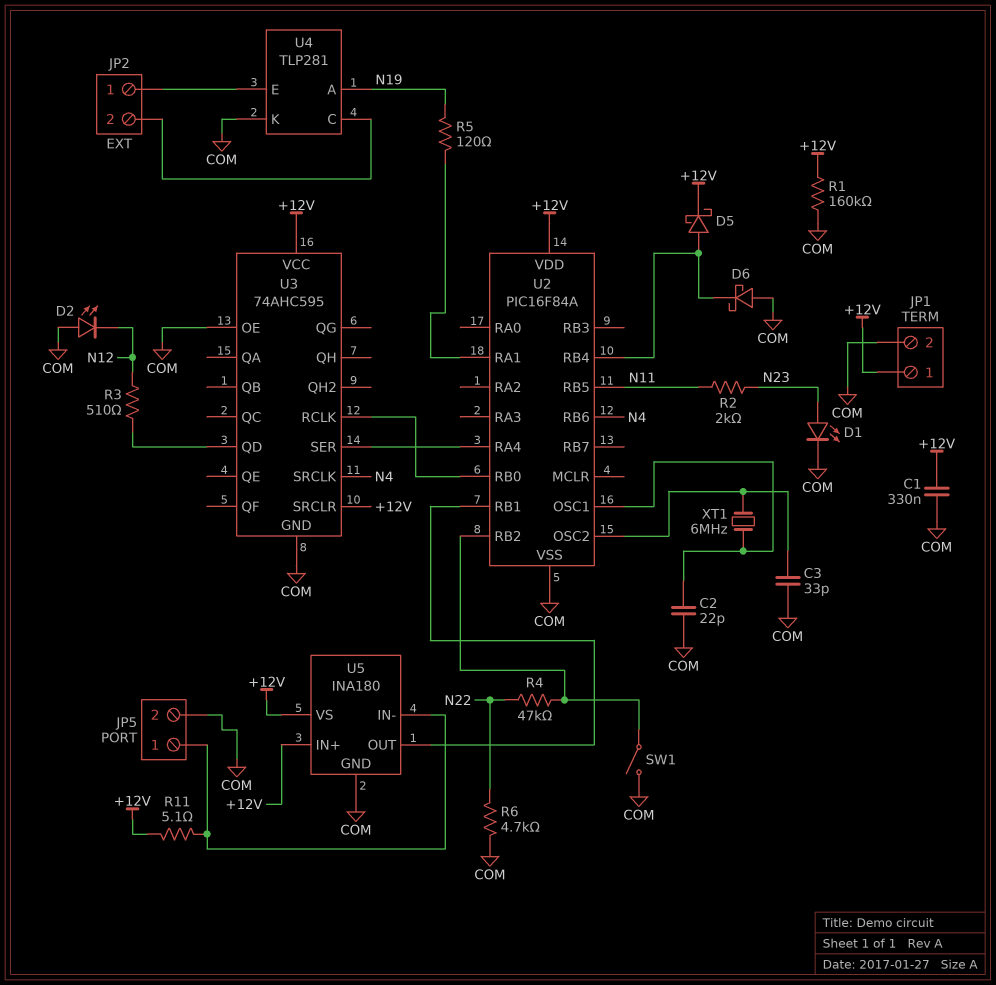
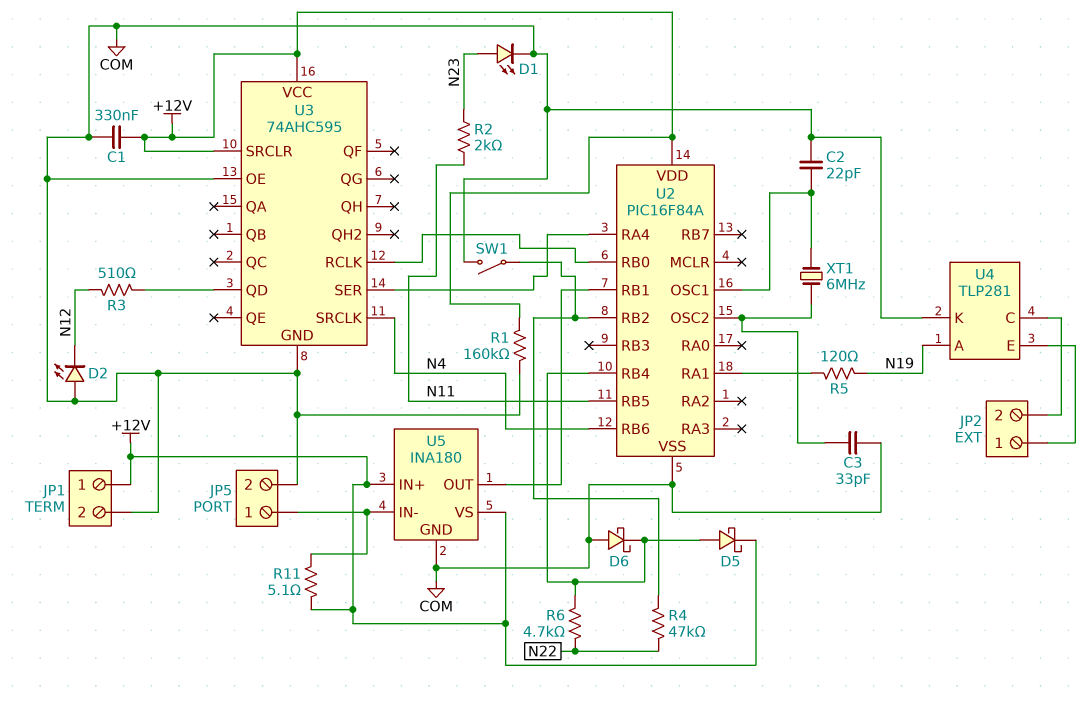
R6: 4.7k (COM, N22) -> 4.7k (N22, U2/RB4)

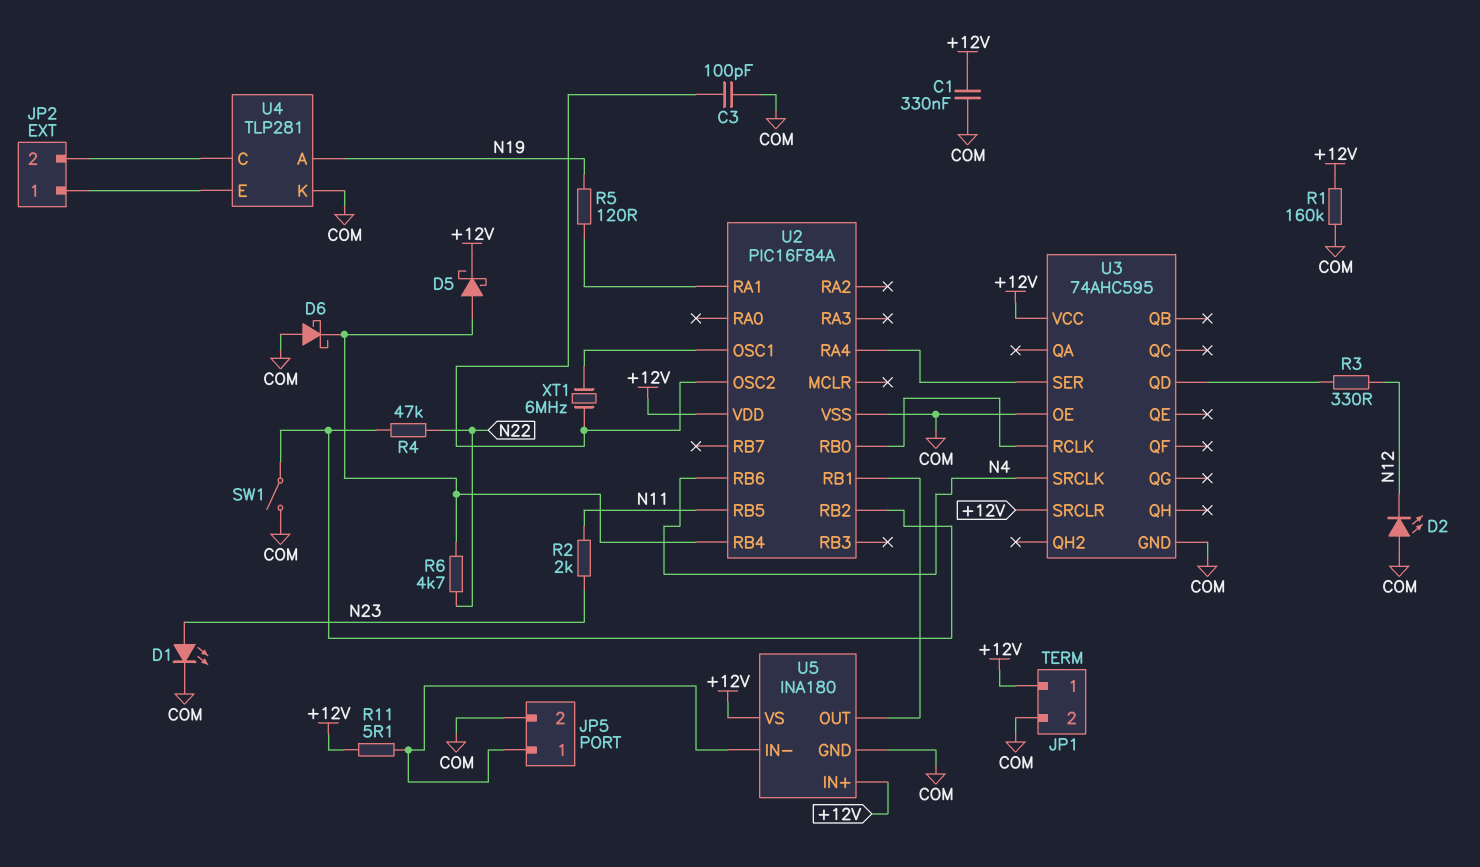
C2: 22pF (COM, U2/OSC1) -> none
C3: 33pF (COM, U2/OSC2) -> 100pF (COM, U2/OSC2)
R3: 510 (N12, U3/QD) -> 330 (N12, U3/QD)

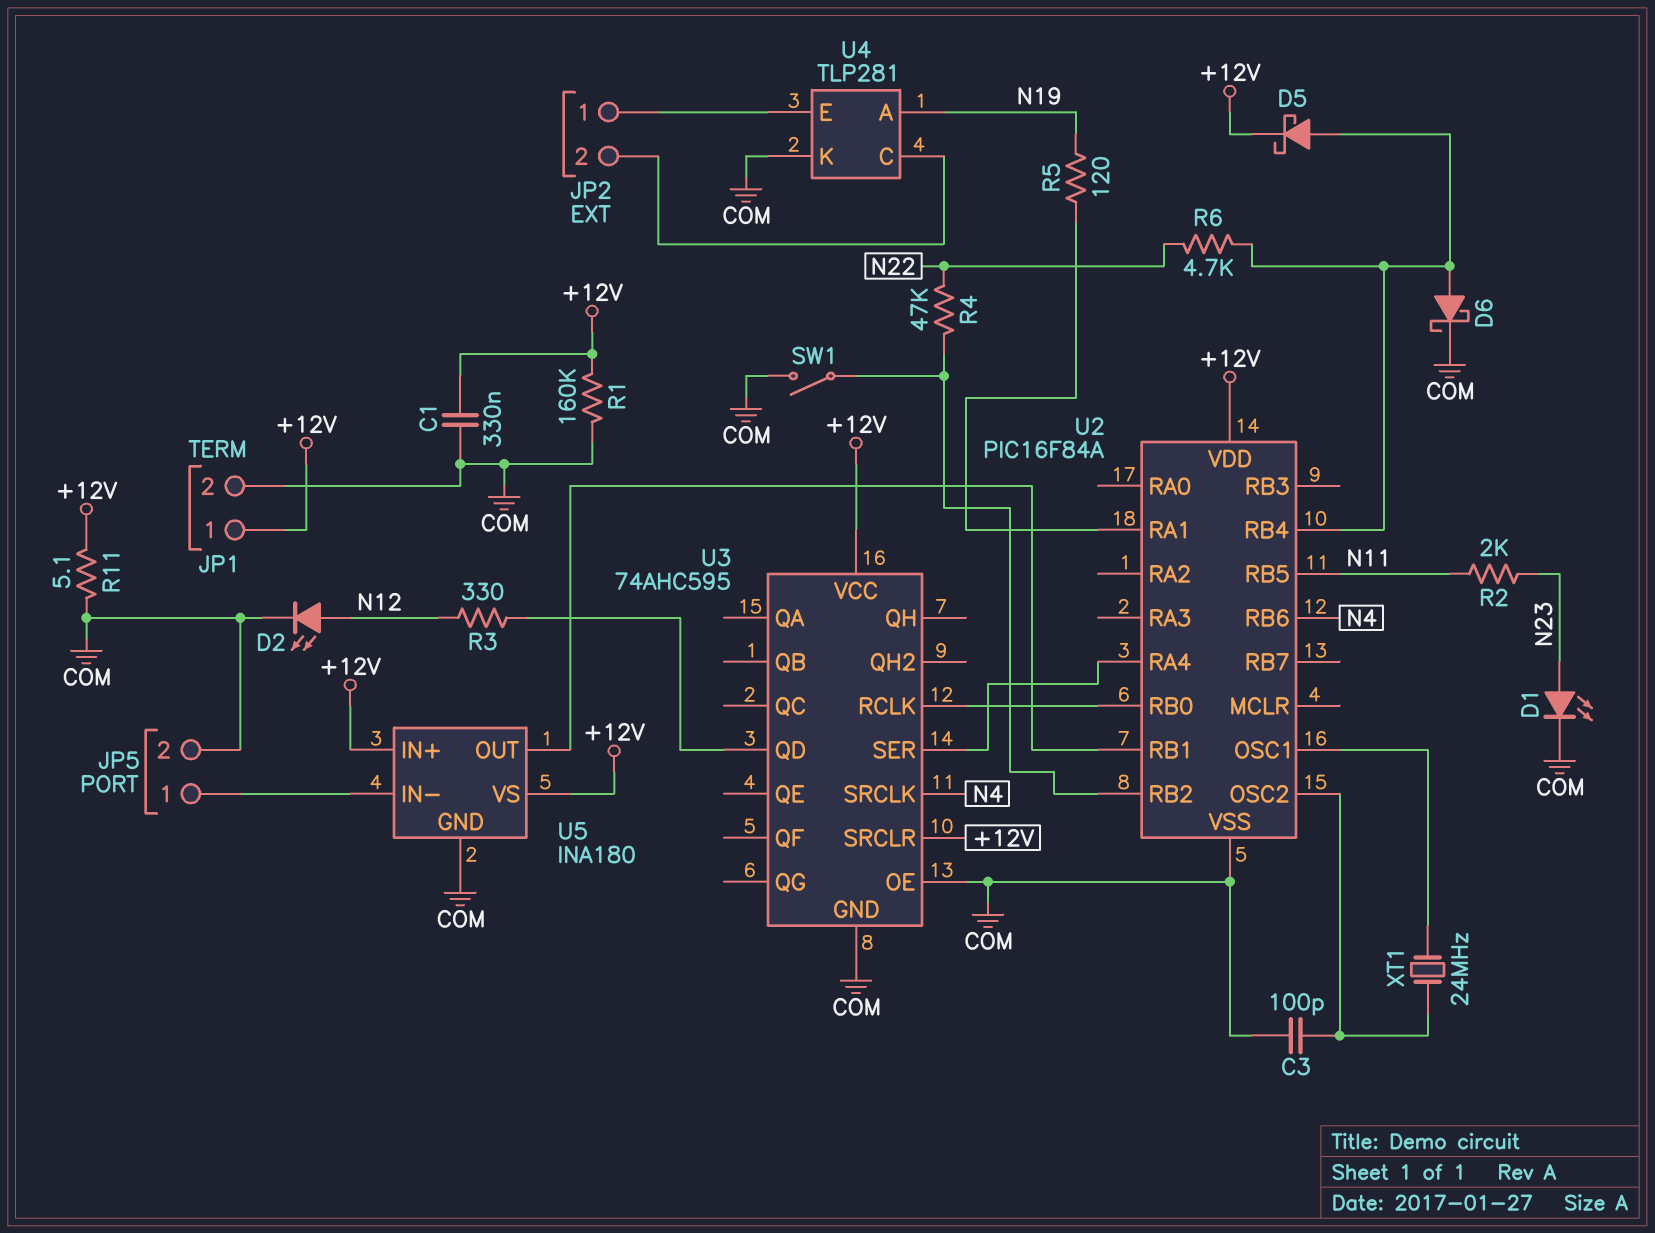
D2: LED (A COM, K N12) -> LED (A N12, K COM)
D6: schottky (A COM, K U2/RB4) -> schottky (A U2/RB4, K COM)
R11: 5.1 (+12V, JP5/1) -> 5.1 (+12V, COM)
XT1: 6MHz (U2/OSC1, U2/OSC2) -> 24MHz (U2/OSC1, U2/OSC2)

